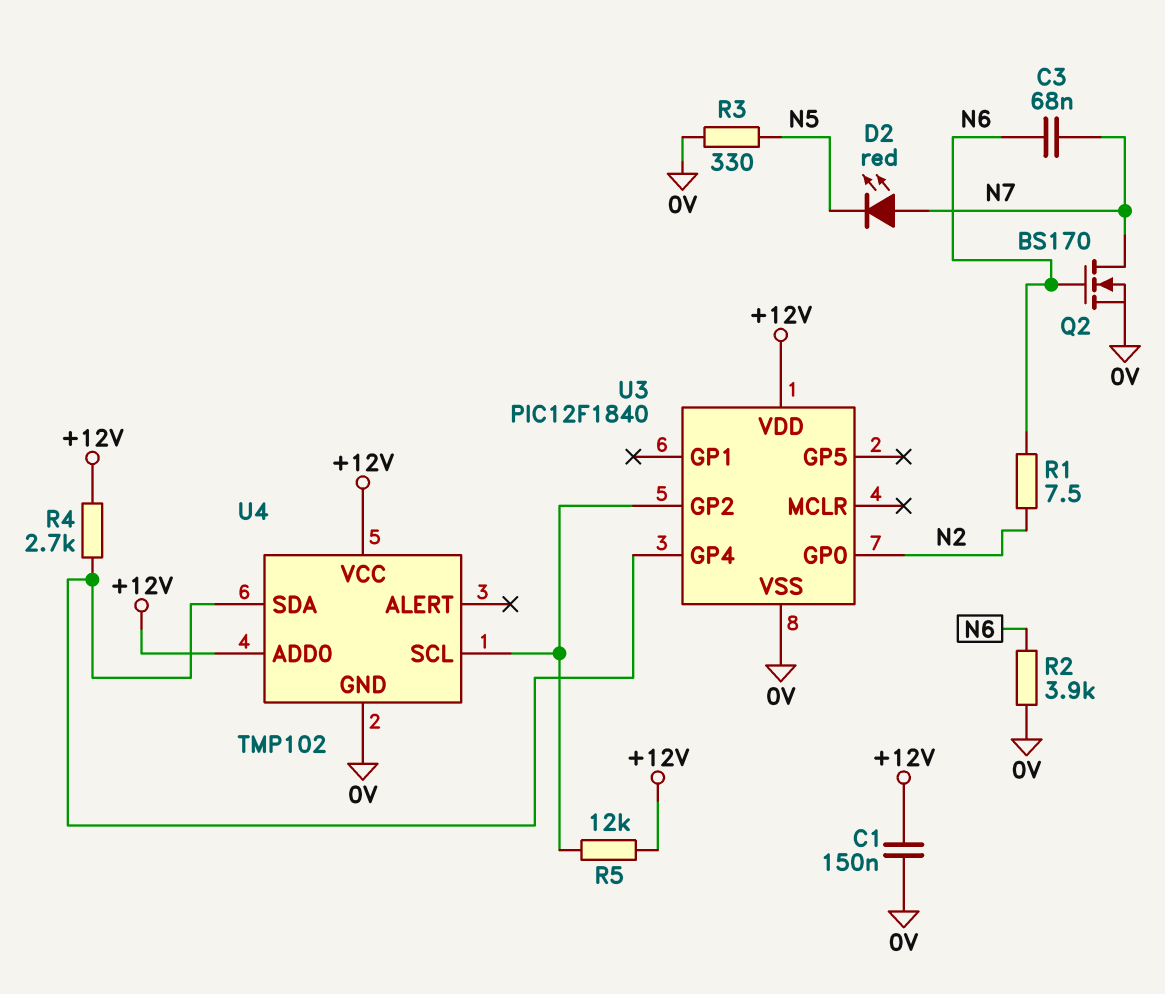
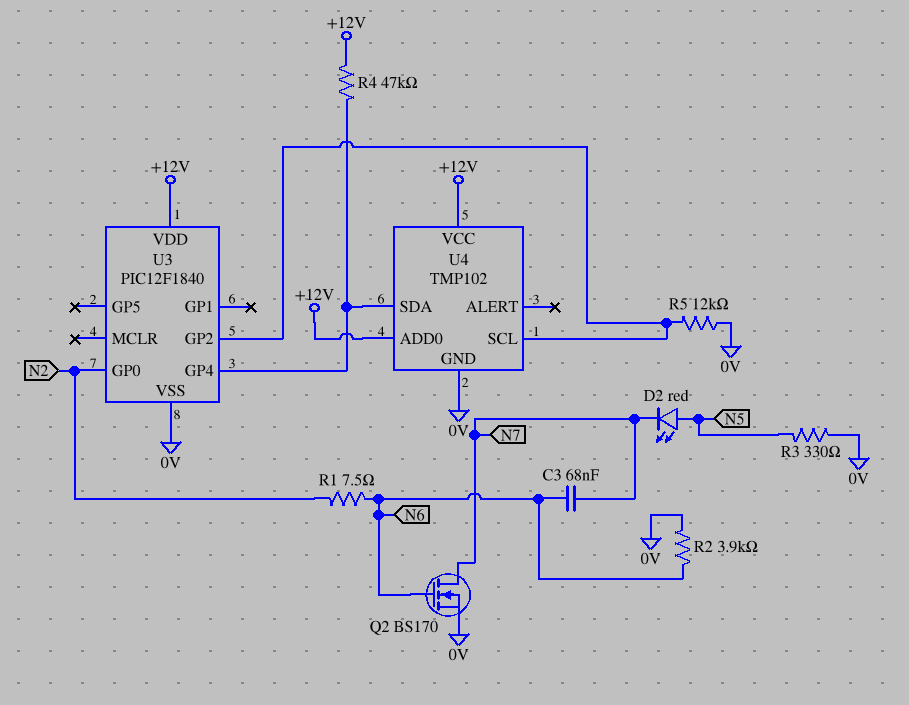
C1: 150nF (+12V, 0V) -> none
D2: LED red (A N7, K N5) -> LED red (A N5, K N7)
R4: 2.7k (+12V, U3/GP4) -> 47k (+12V, U3/GP4)
R5: 12k (+12V, U3/GP2) -> 12k (0V, U3/GP2)

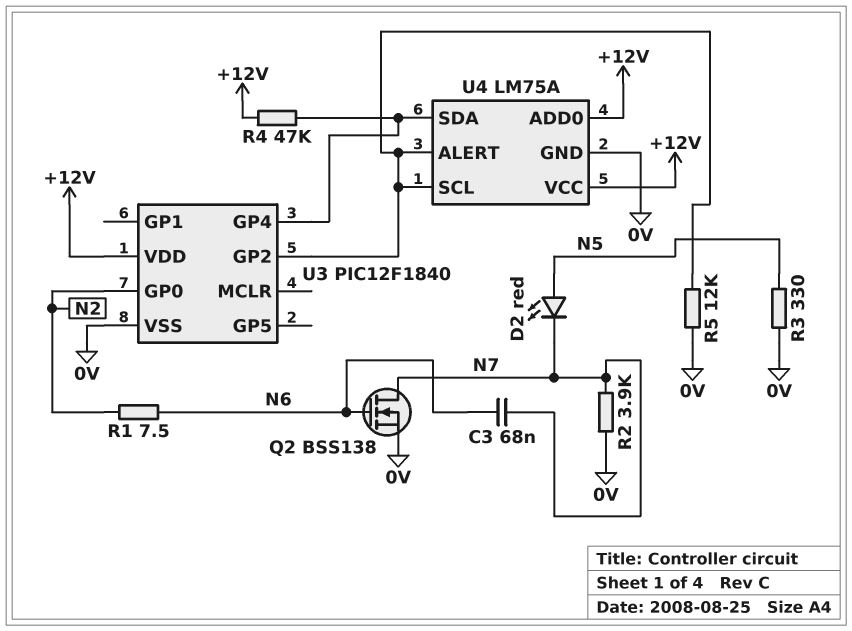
Q2: NMOS BS170 (G N6, D N7, S 0V) -> NMOS BSS138 (G N6, D N7, S 0V)
R2: 3.9k (0V, N6) -> 3.9k (0V, N7)
U4: TMP102 -> LM75A
U4 pin ALERT: none -> U3/GP2

